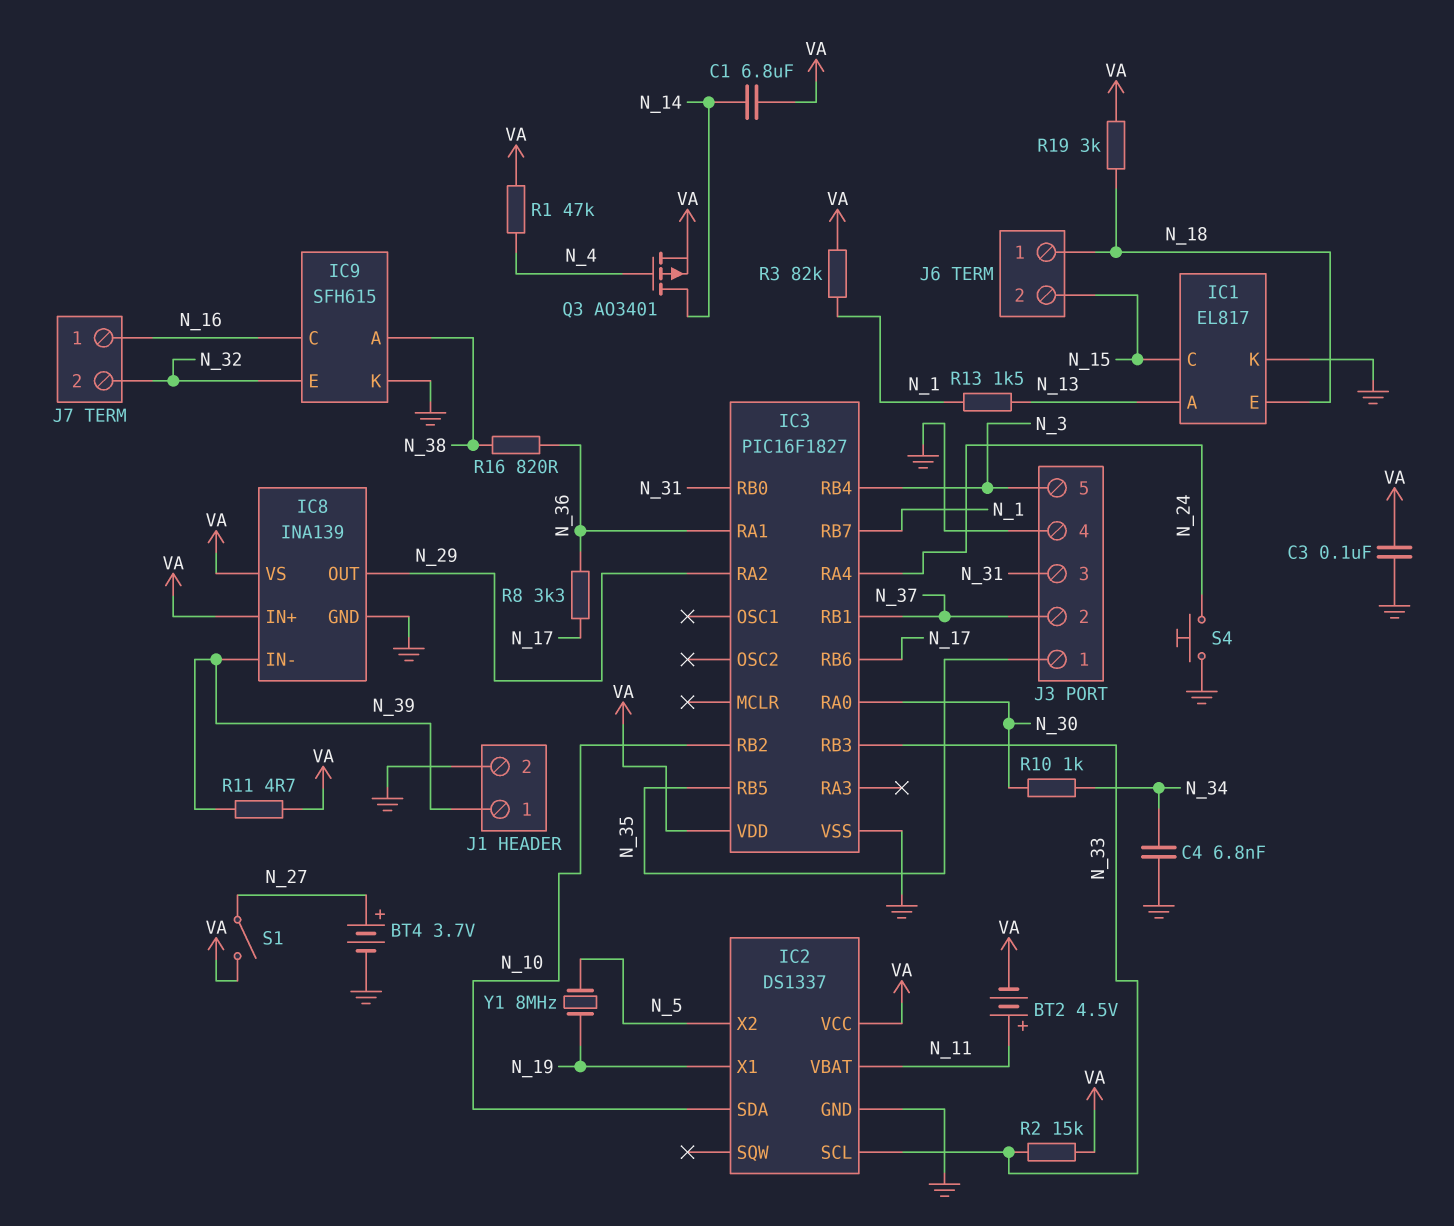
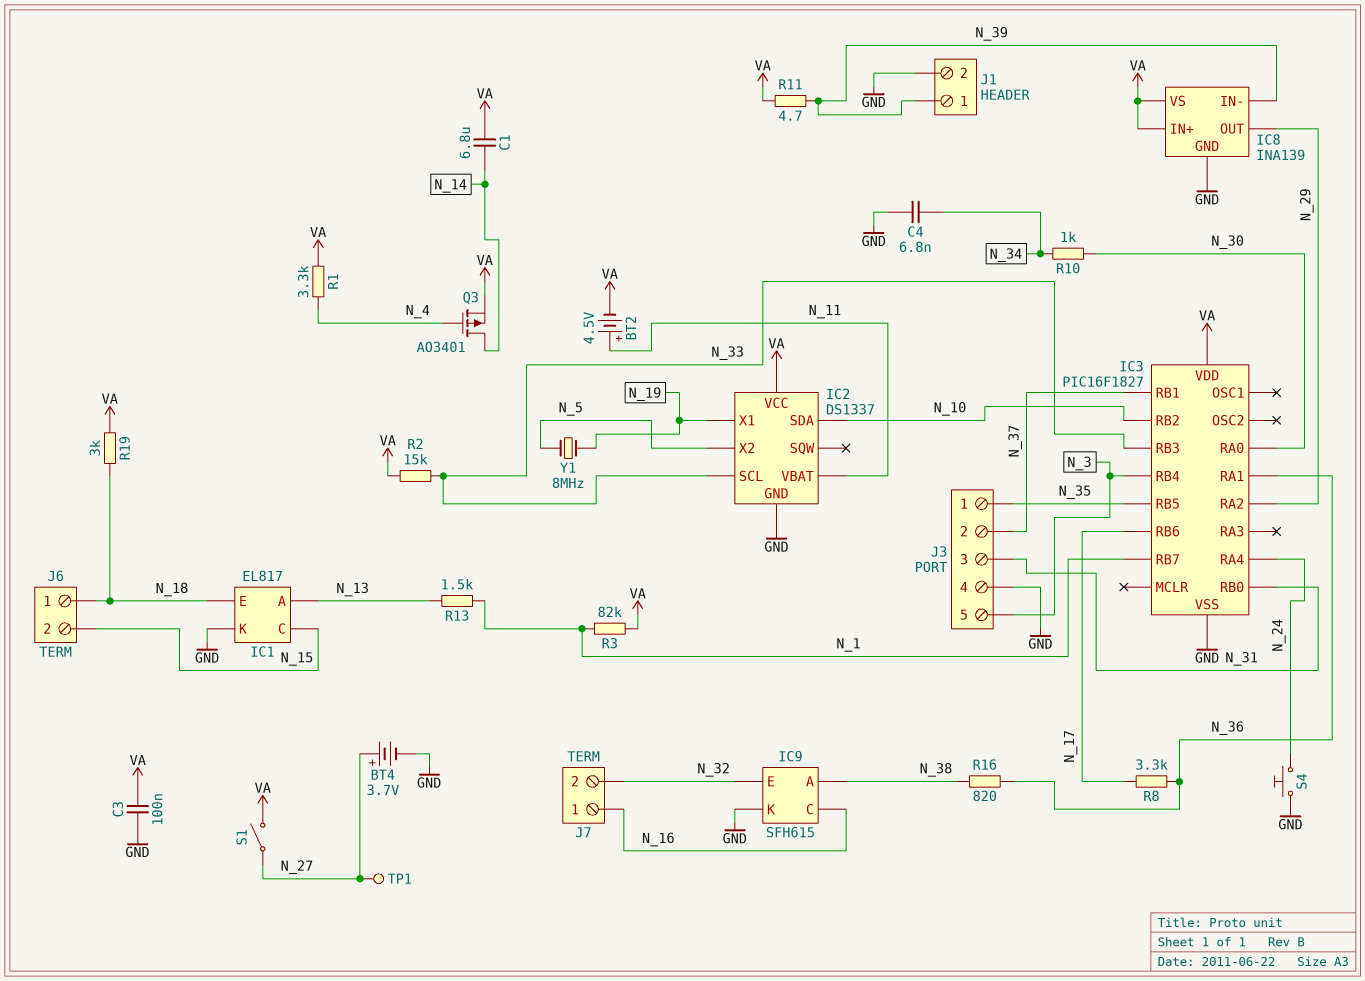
R1: 47k (N_4, VA) -> 3.3k (N_4, VA)
TP1: none -> test point (N_27)

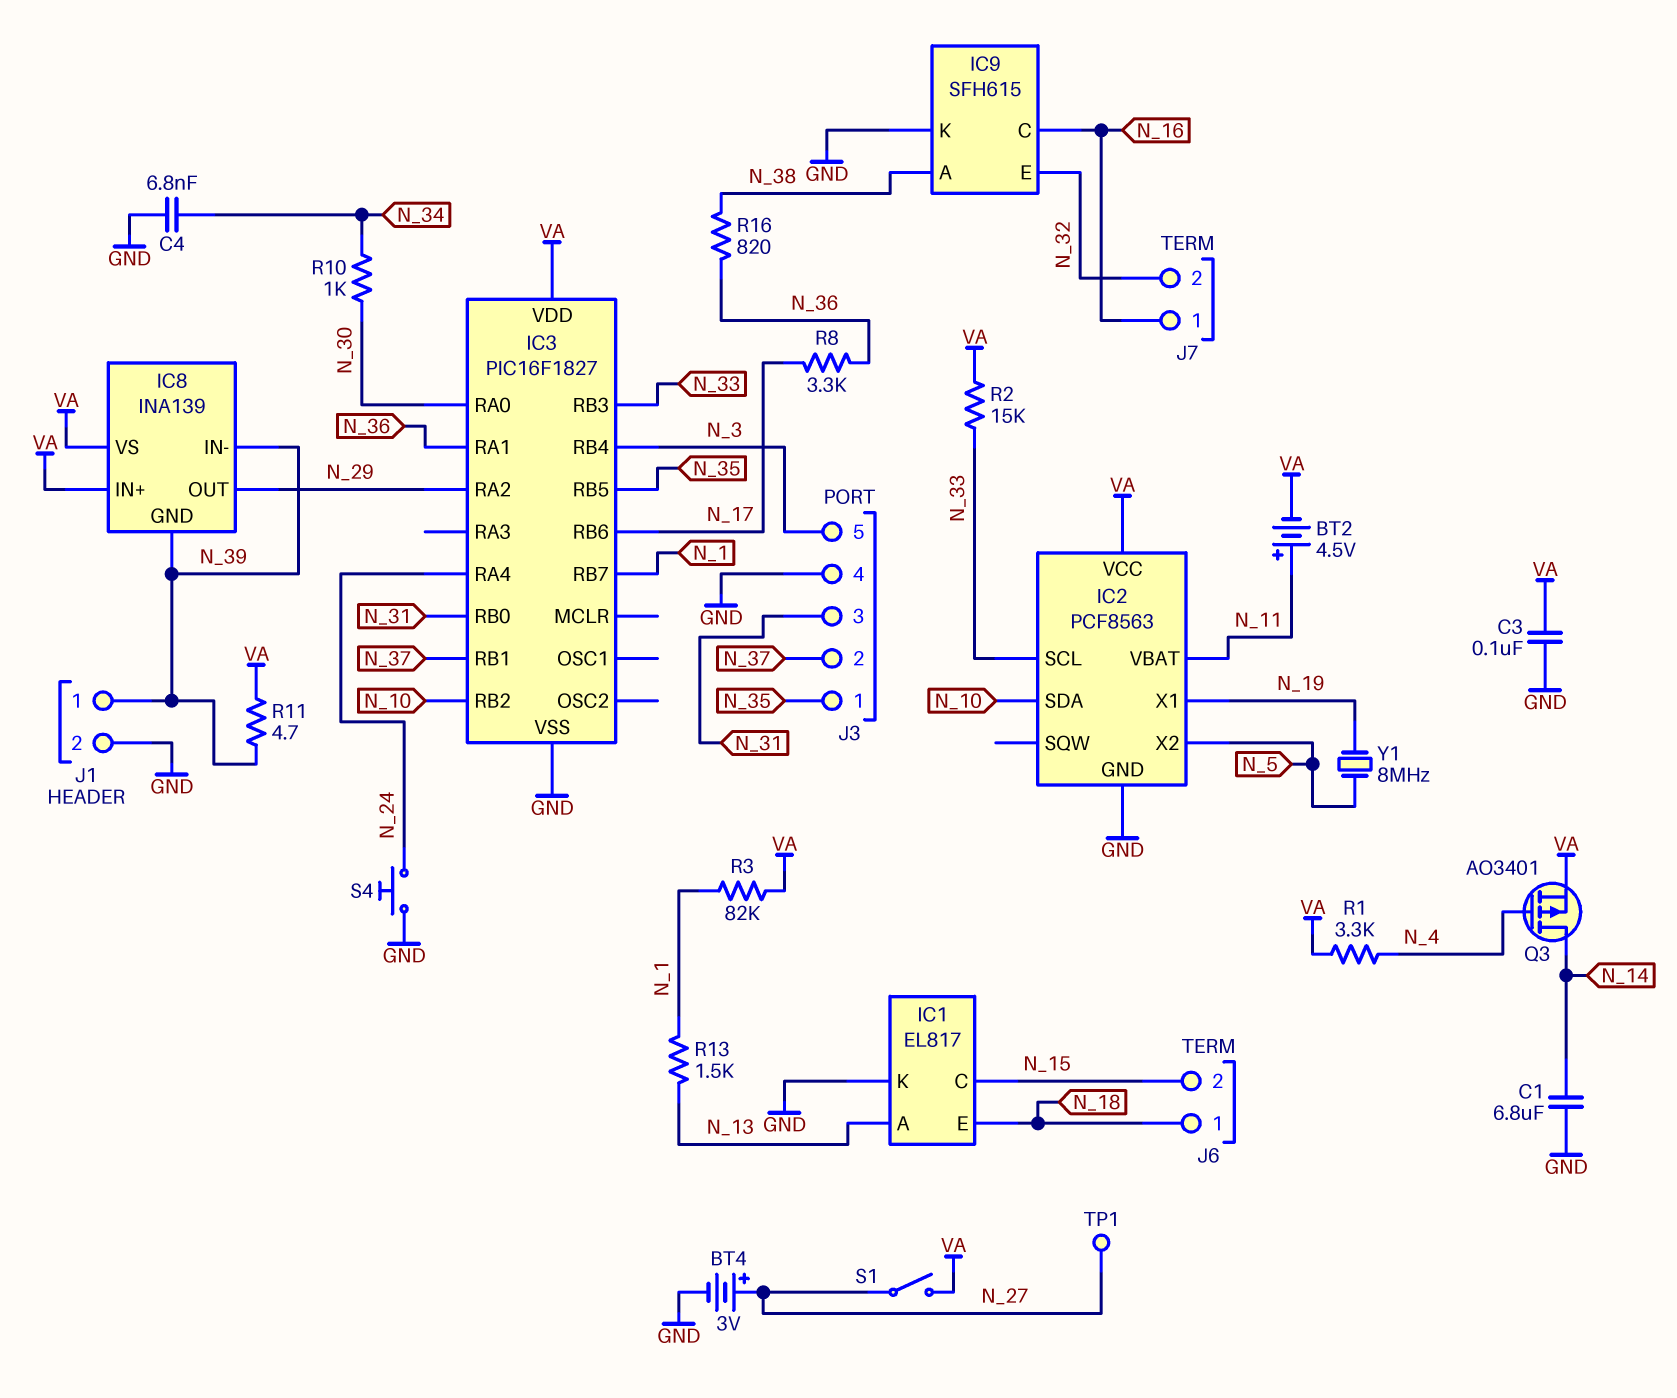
BT4: 3.7V (plus N_27, minus GND) -> 3V (plus N_27, minus GND)
C1: 6.8uF (N_14, VA) -> 6.8uF (GND, N_14)
IC2: DS1337 -> PCF8563
IC8 pin GND: GND -> N_39
R19: 3k (N_18, VA) -> none

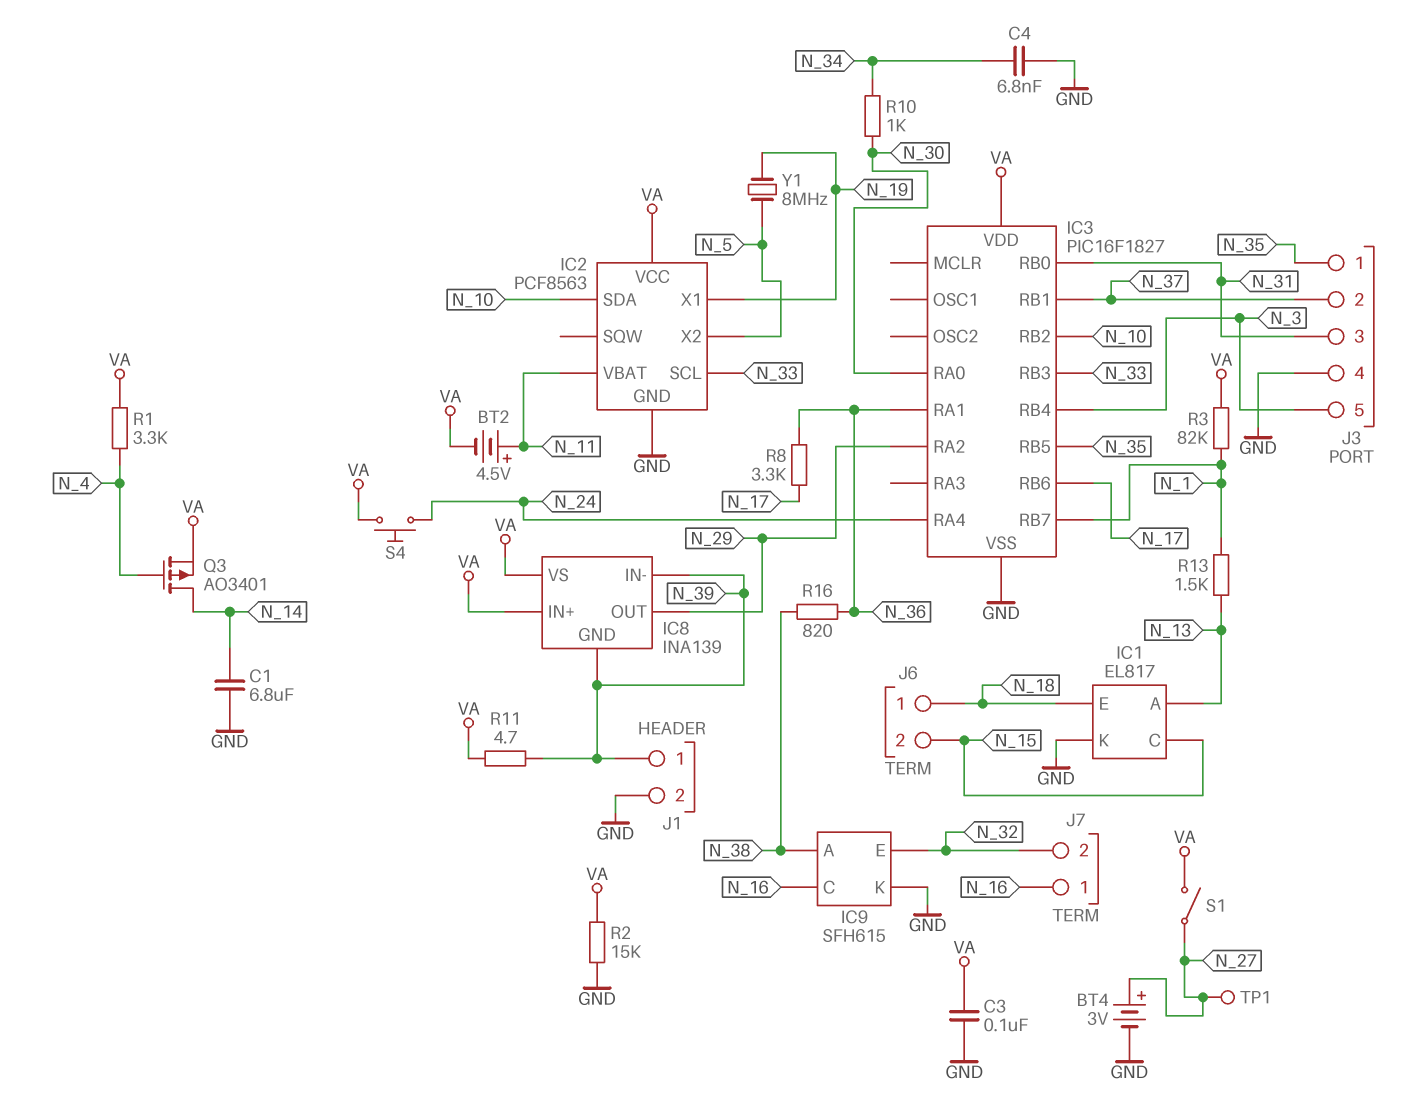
R2: 15k (N_33, VA) -> 15k (GND, VA)
S4: button (GND, N_24) -> button (N_24, VA)

